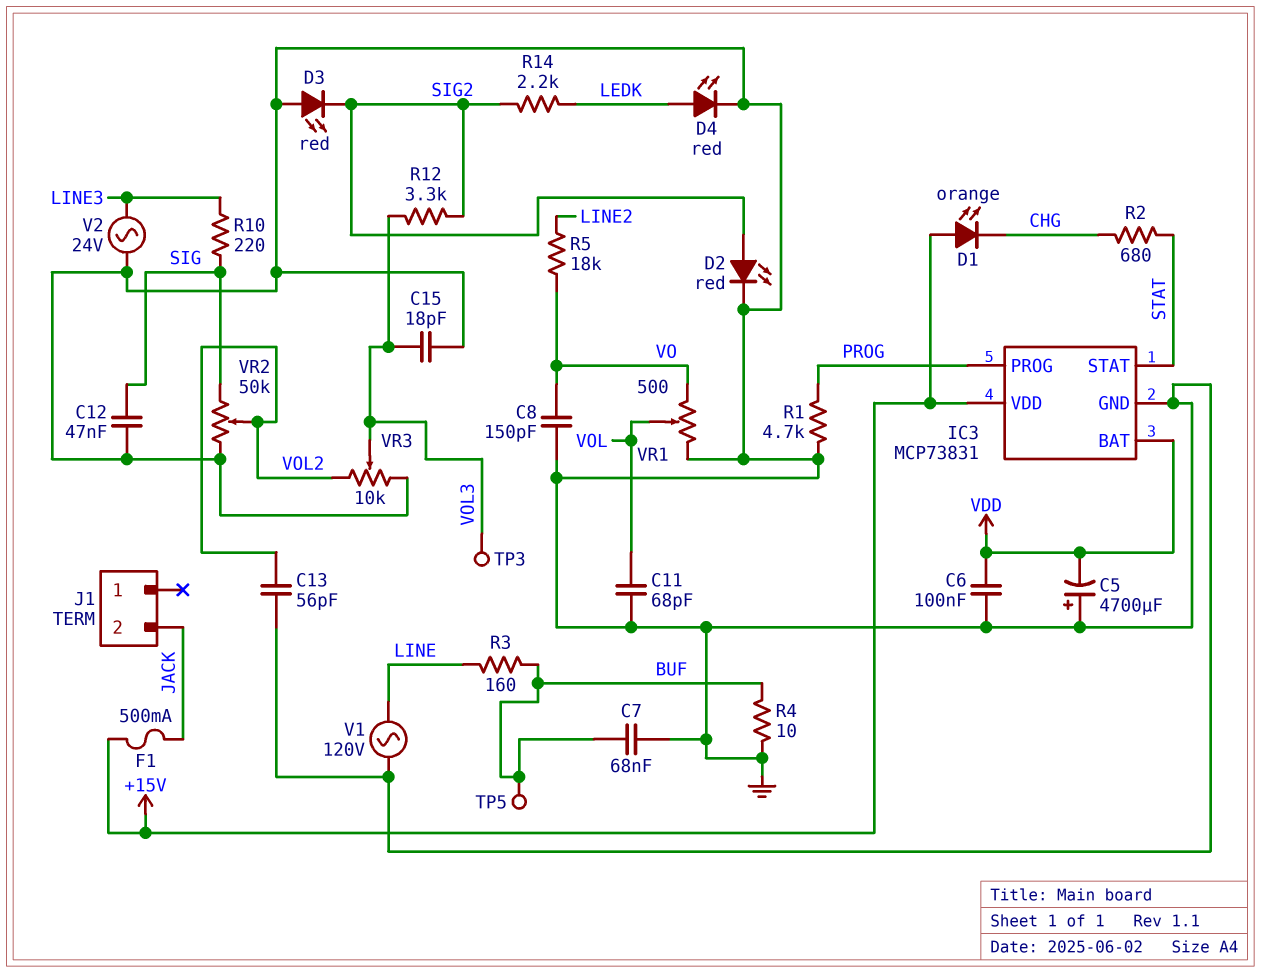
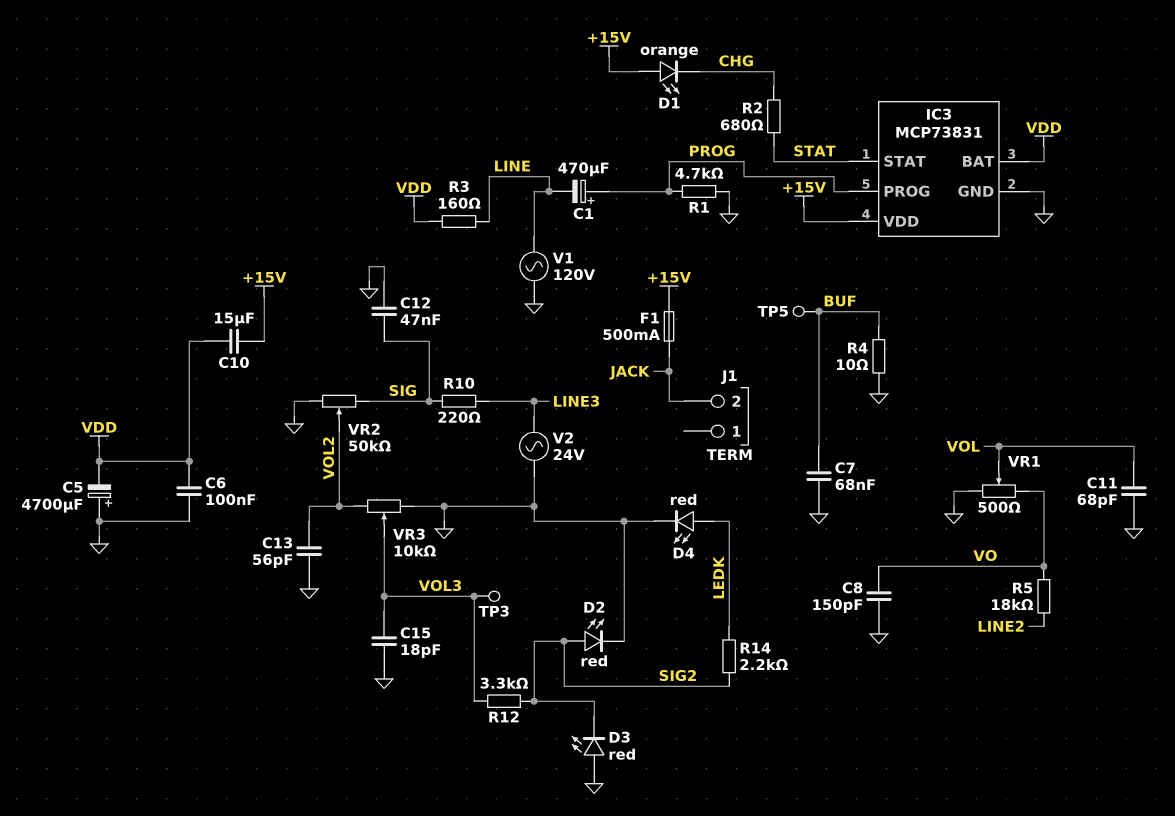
C1: none -> 470uF (plus PROG, minus LINE)
C10: none -> 15uF (+15V, VDD)
R3: 160 (BUF, LINE) -> 160 (LINE, VDD)

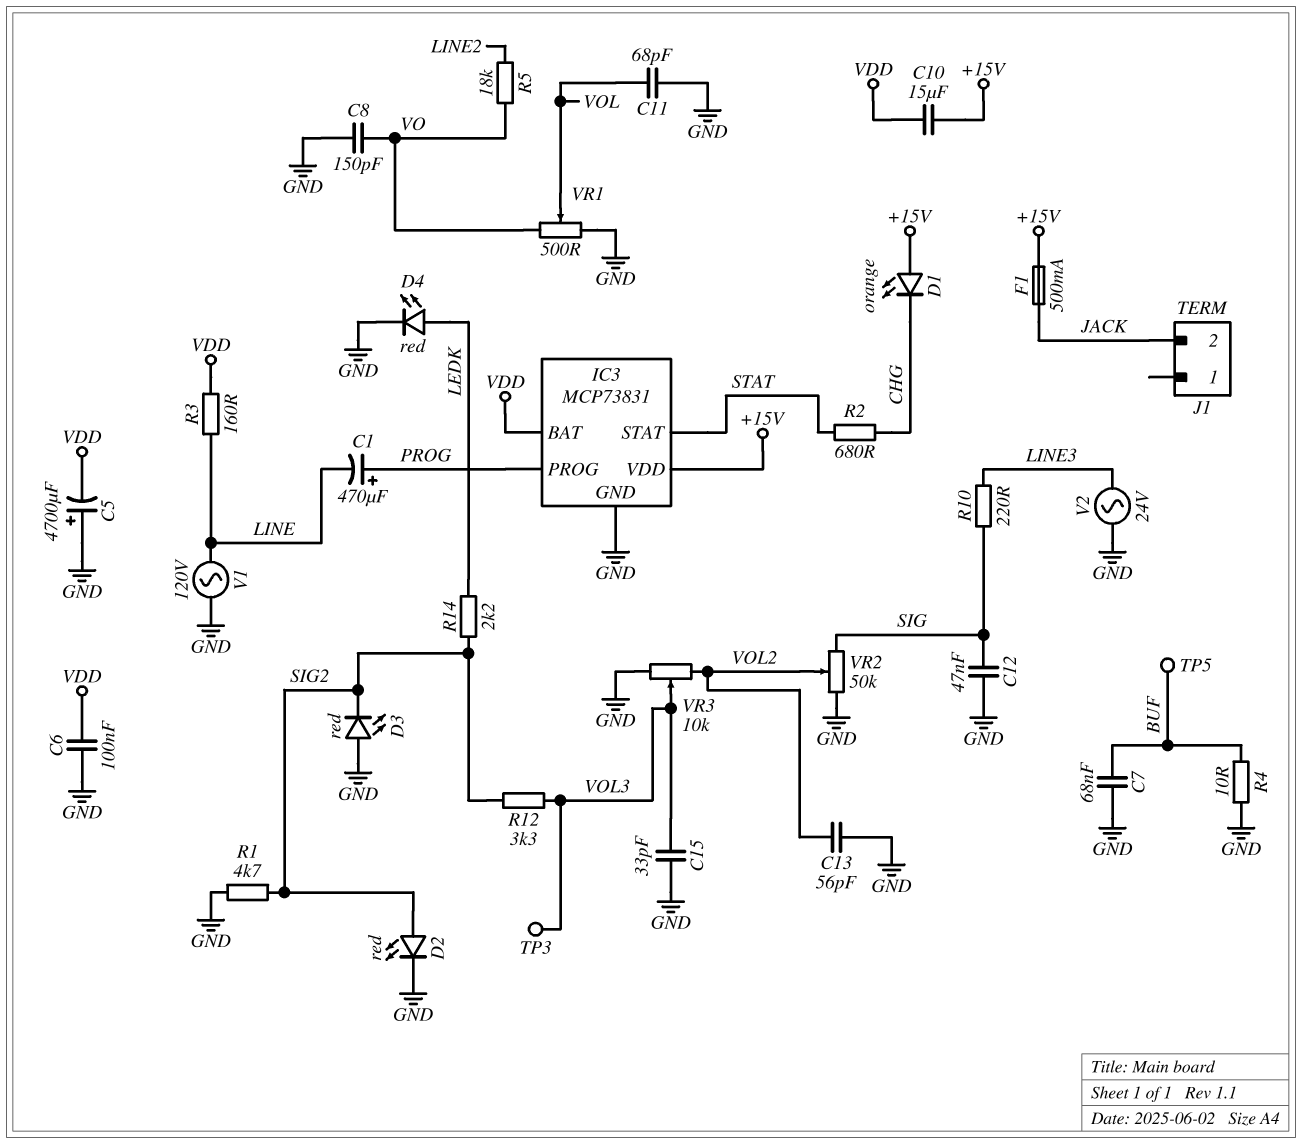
C15: 18pF (GND, VOL3) -> 33pF (GND, VOL3)
R1: 4.7k (GND, PROG) -> 4.7k (GND, SIG2)

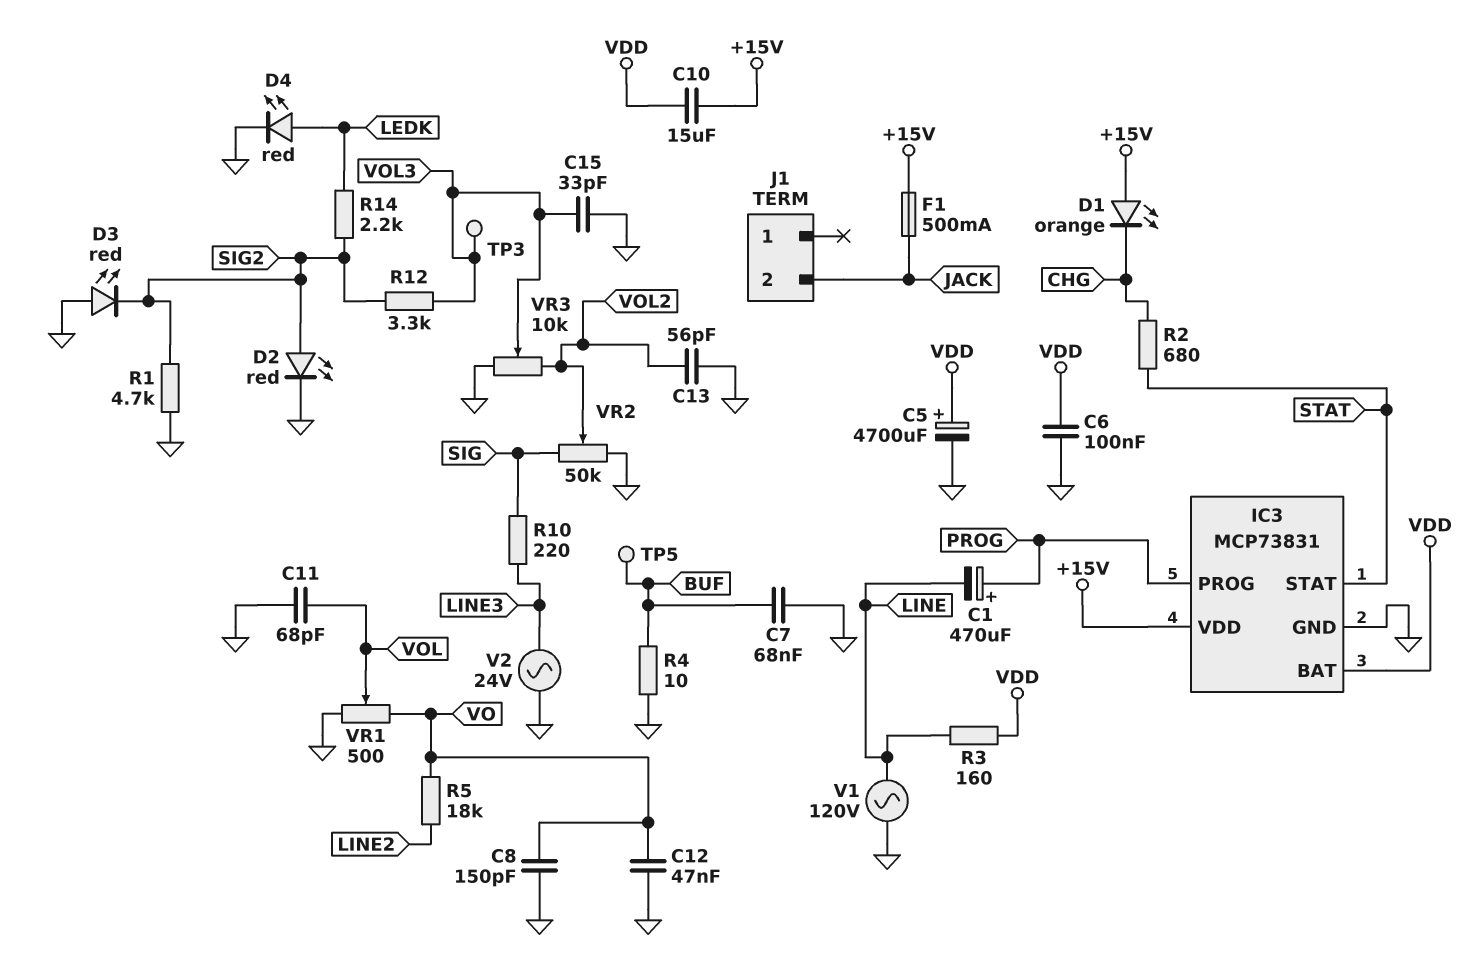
C5: 4700uF (plus GND, minus VDD) -> 4700uF (plus VDD, minus GND)
C12: 47nF (GND, SIG) -> 47nF (GND, VO)

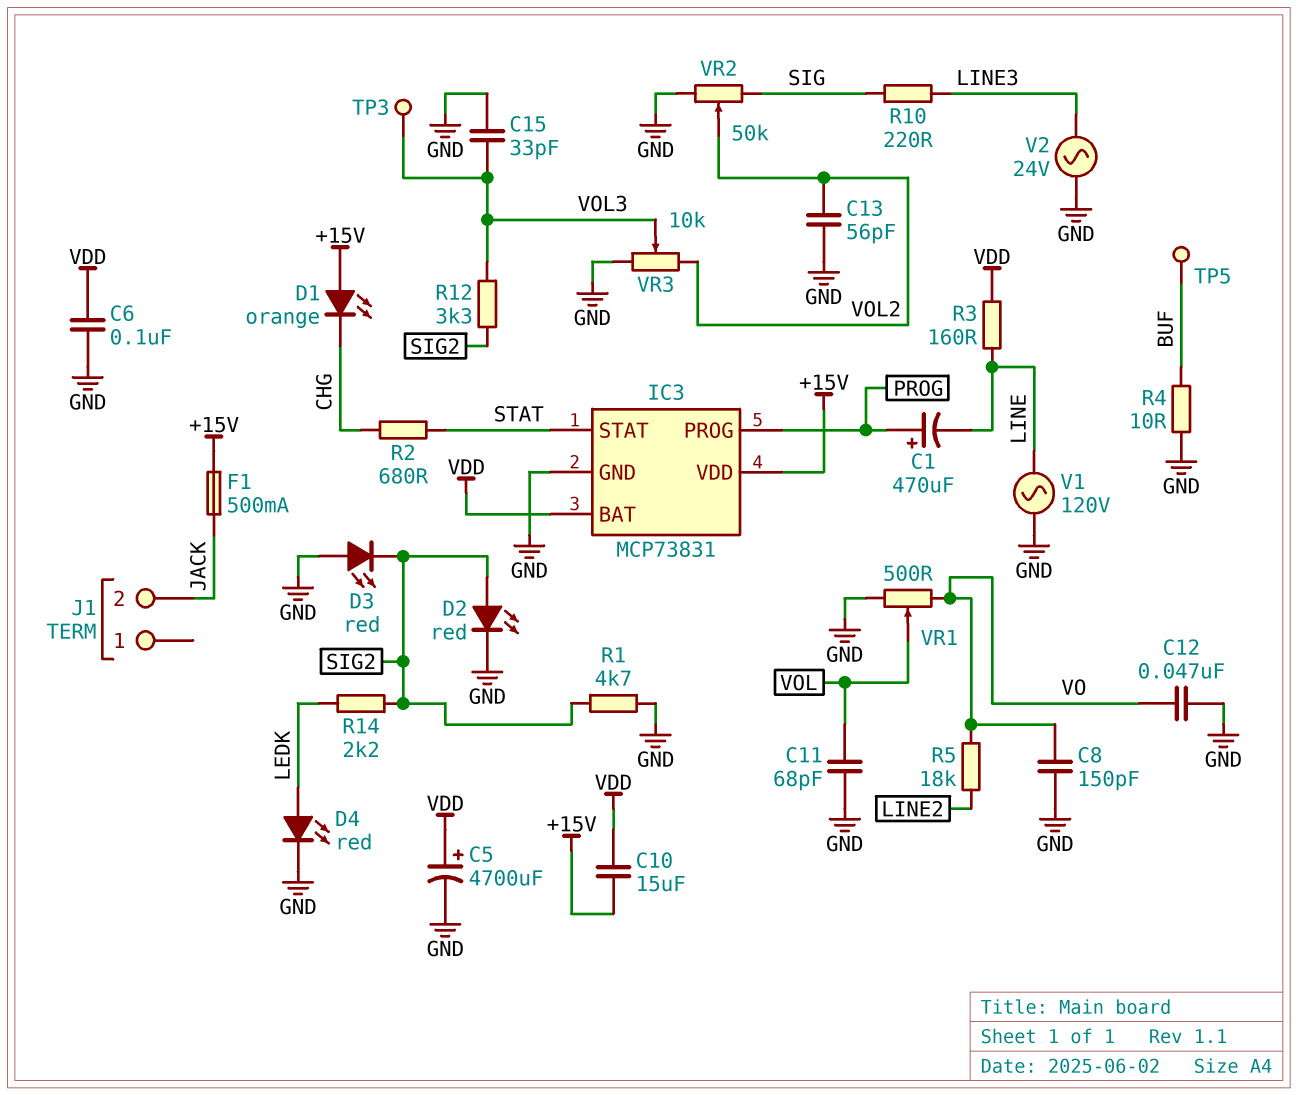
C7: 68nF (BUF, GND) -> none

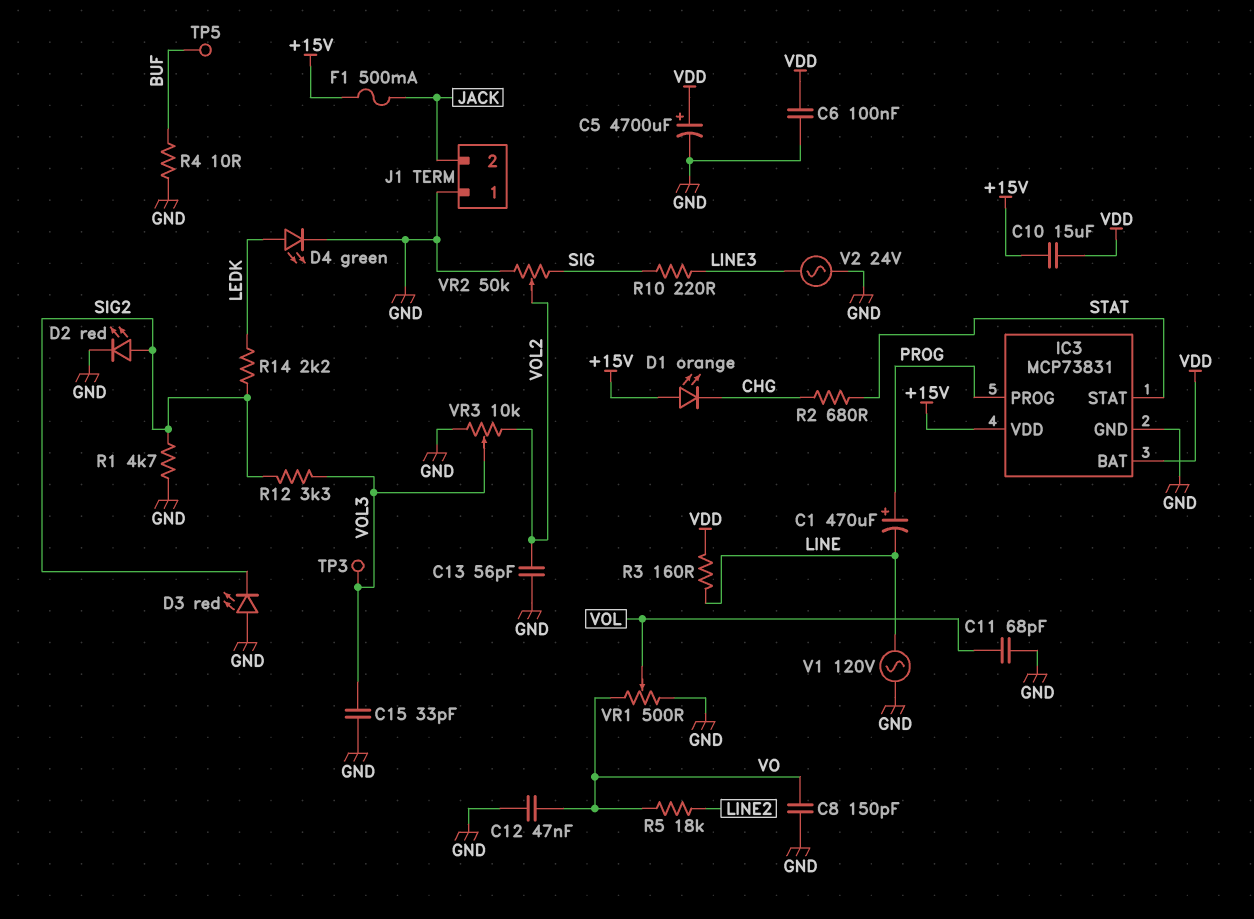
D4: LED red (A LEDK, K GND) -> LED green (A LEDK, K GND)
J1 pin 1: none -> GND

